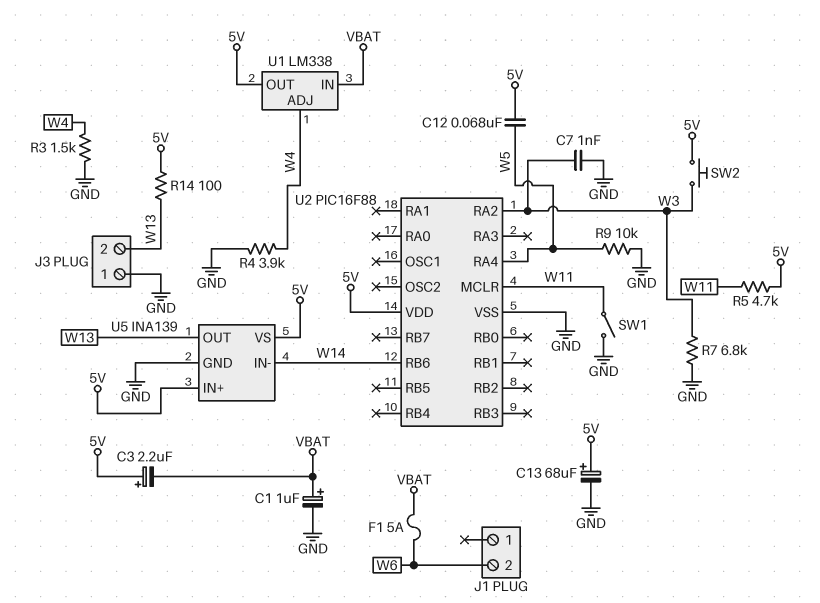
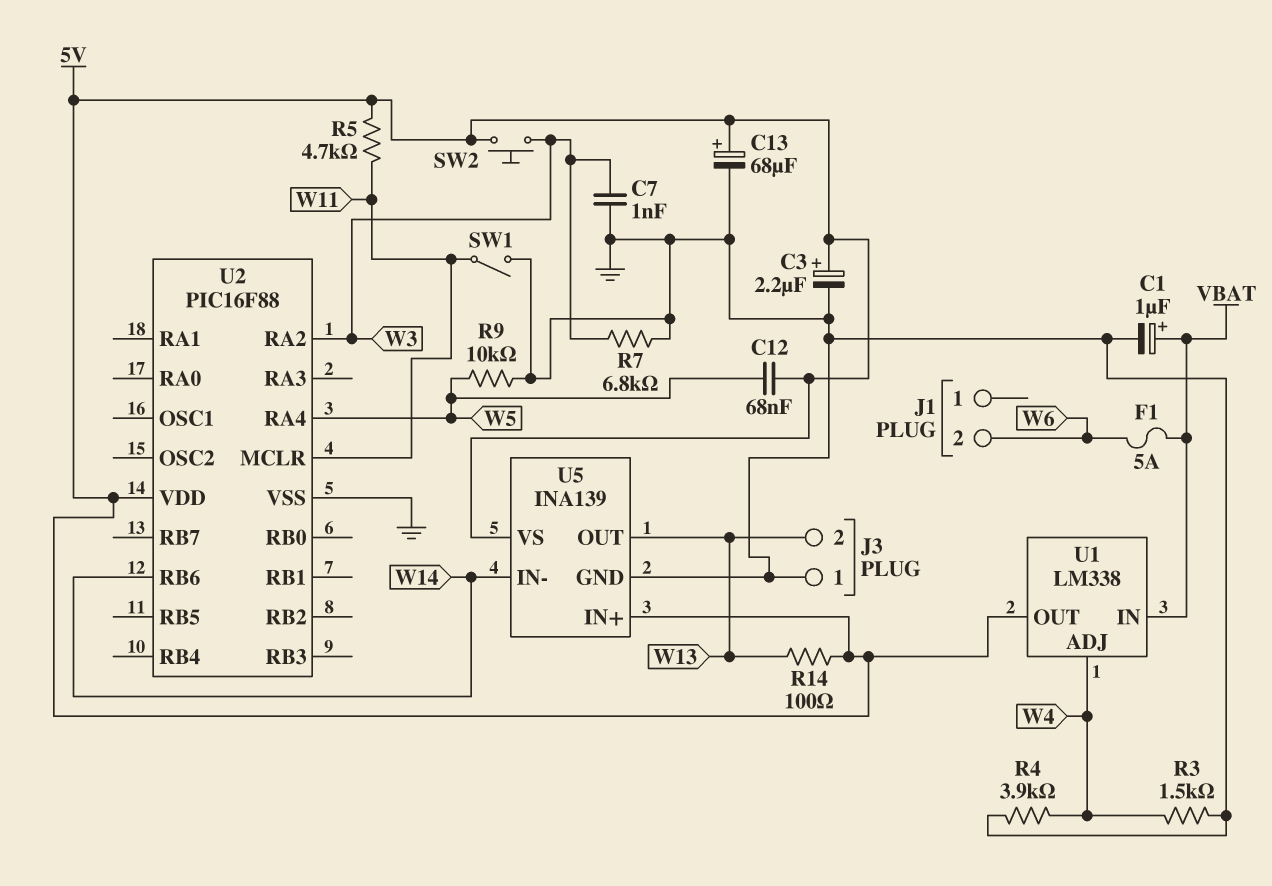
C3: 2.2uF (plus 5V, minus VBAT) -> 2.2uF (plus 5V, minus GND)

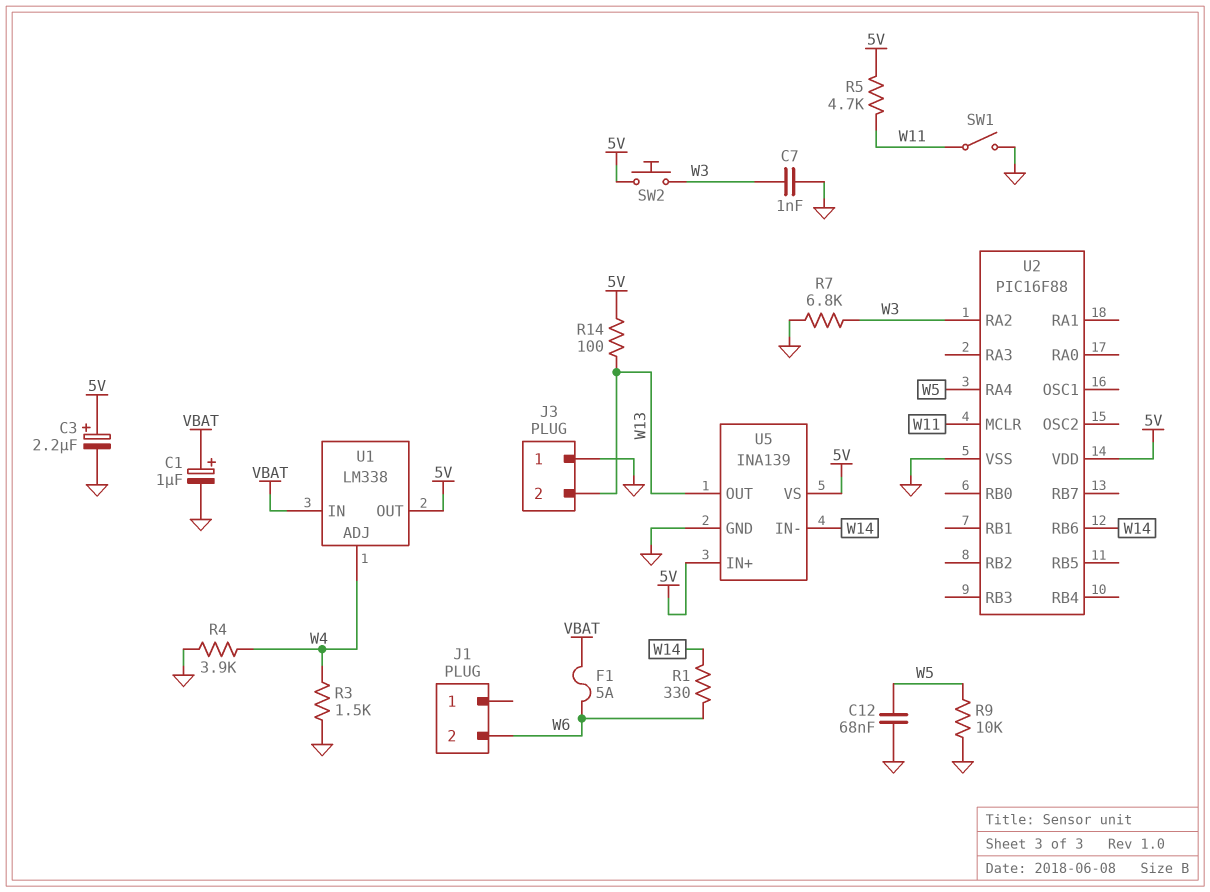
C12: 68nF (5V, W5) -> 68nF (GND, W5)
C13: 68uF (plus 5V, minus GND) -> none
R1: none -> 330 (W6, W14)

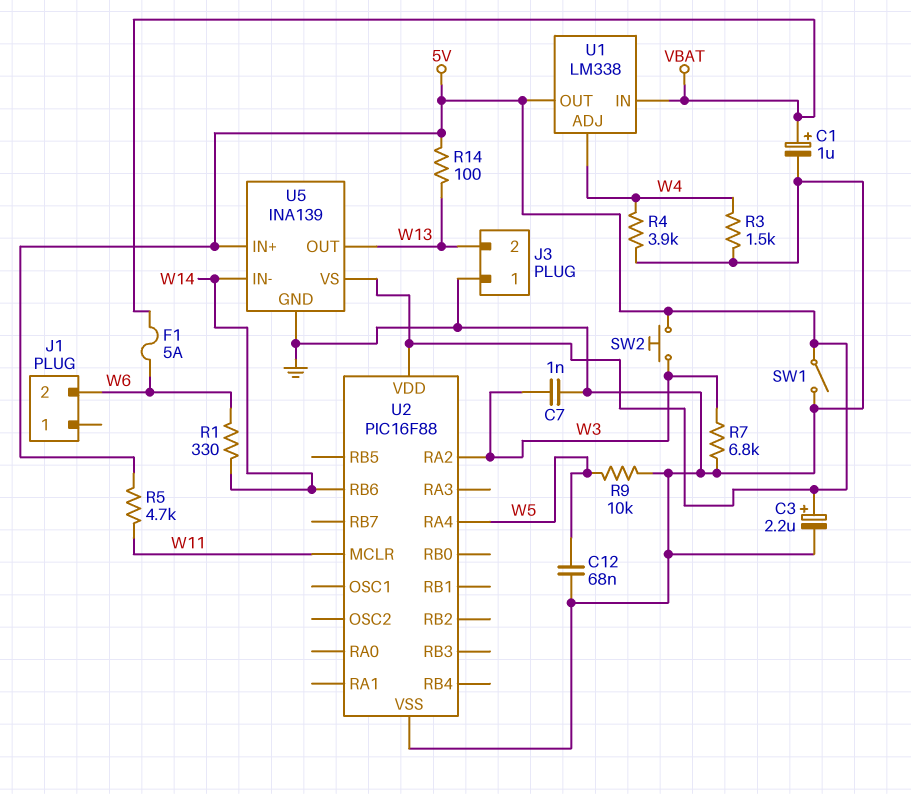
SW1: switch (GND, W11) -> switch (5V, GND)

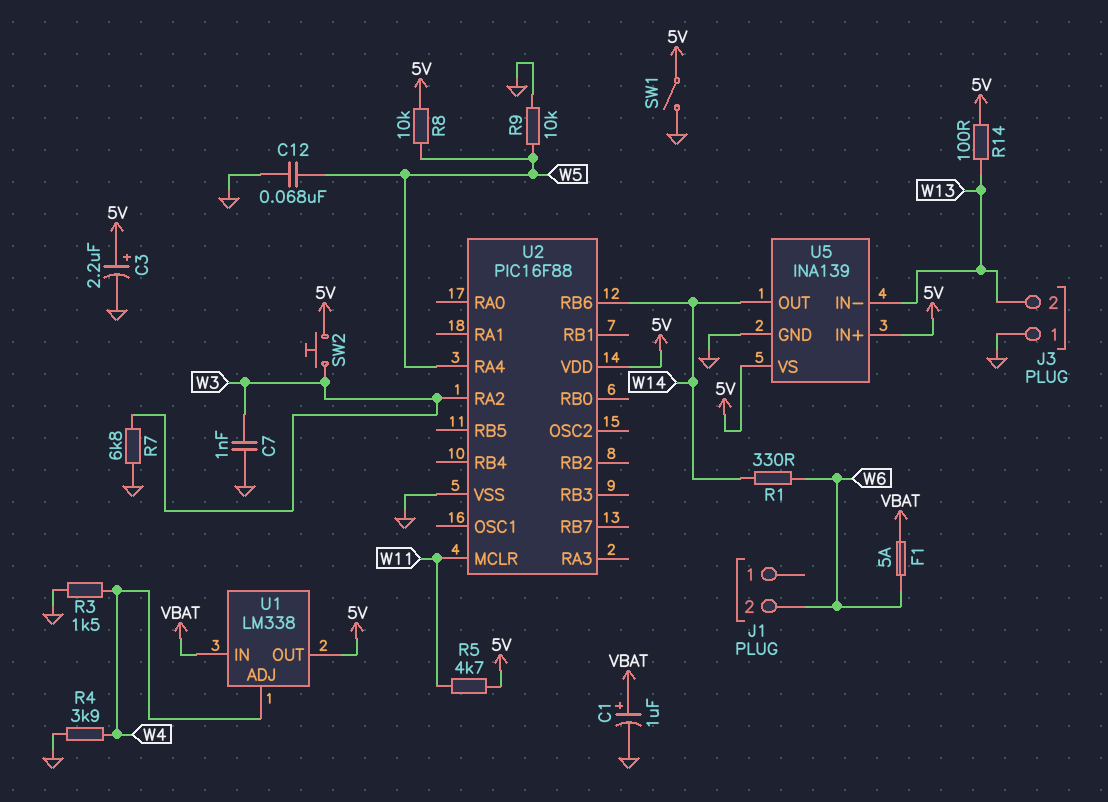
R8: none -> 10k (5V, W5)
U5 pin IN-: W14 -> W13
U5 pin OUT: W13 -> W14

